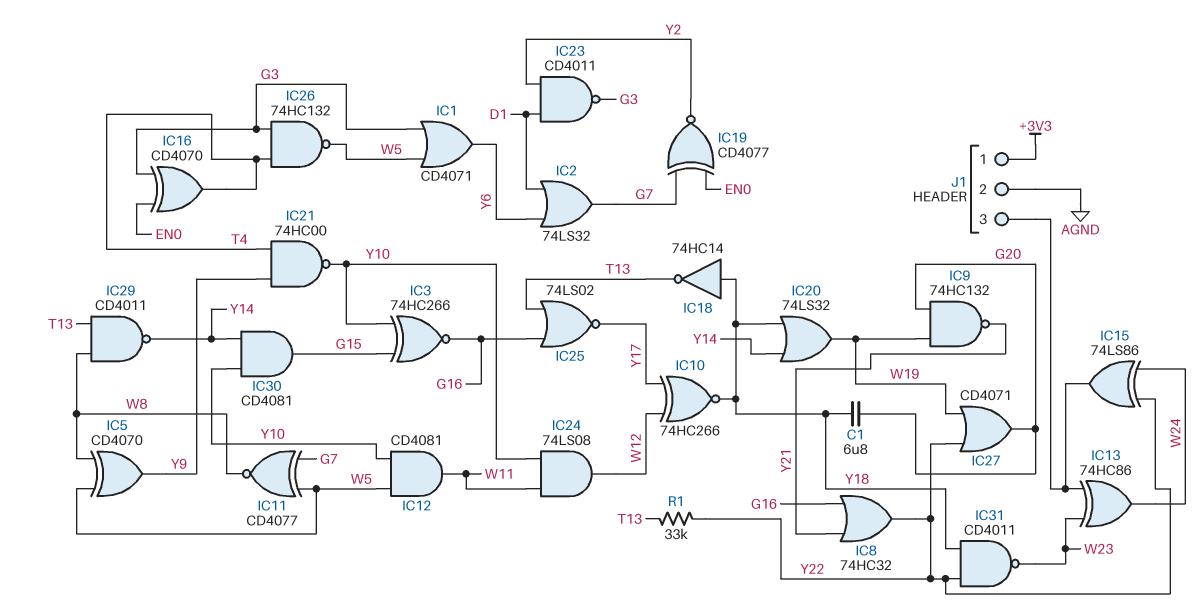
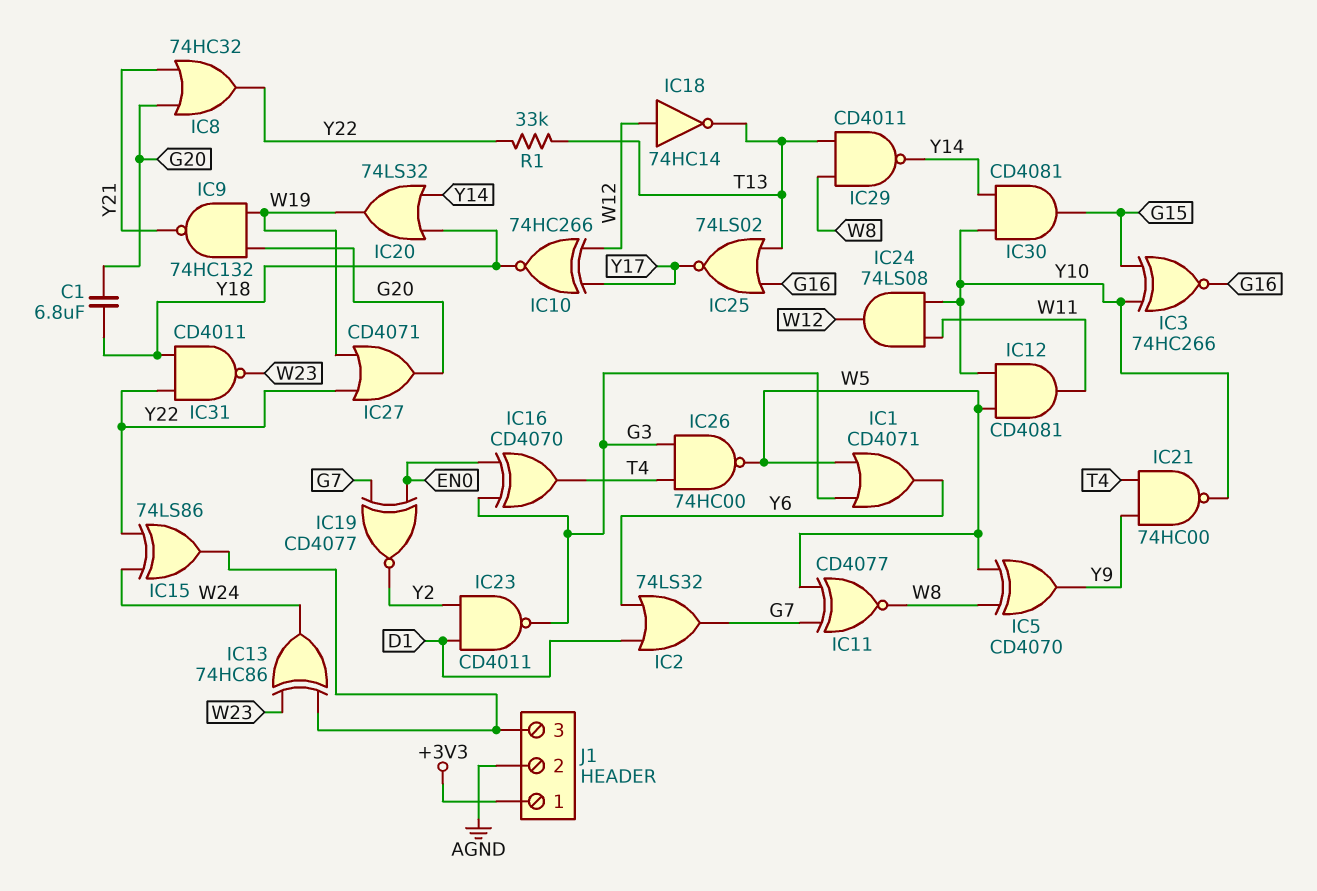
IC8: OR 74HC32 (in G16, in Y21, out Y22) -> OR 74HC32 (in G20, in Y21, out Y22)
IC18: NOT 74HC14 (in Y18, out T13) -> NOT 74HC14 (in W12, out T13)
IC26: NAND 74HC132 (in G3, in T4, out W5) -> NAND 74HC00 (in G3, in T4, out W5)

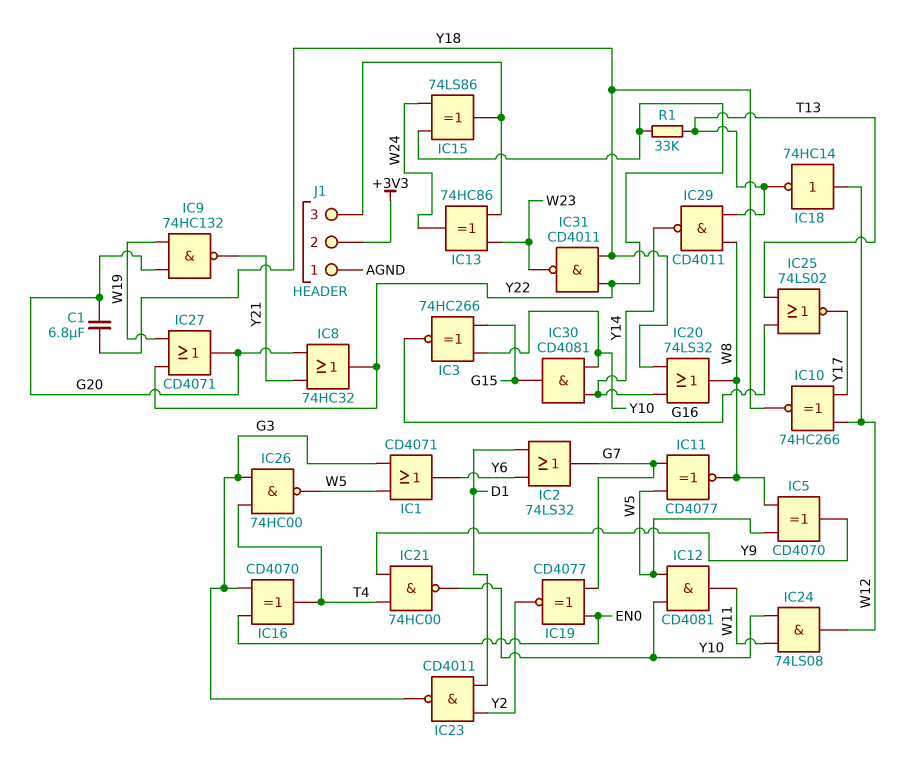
IC20: OR 74LS32 (in Y14, in Y18, out W19) -> OR 74LS32 (in Y14, in Y18, out W8)
J1 pin 1: +3V3 -> AGND
J1 pin 2: AGND -> +3V3

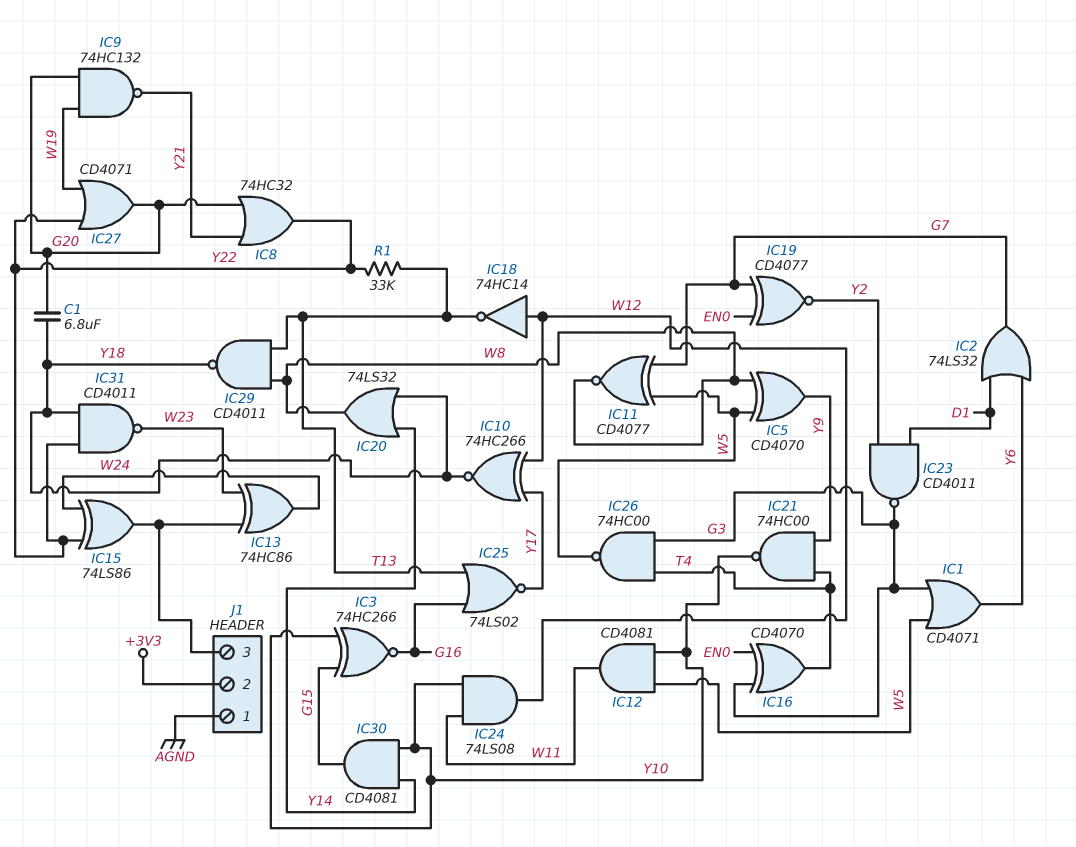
IC29: NAND CD4011 (in T13, in W8, out Y14) -> NAND CD4011 (in T13, in W8, out Y18)

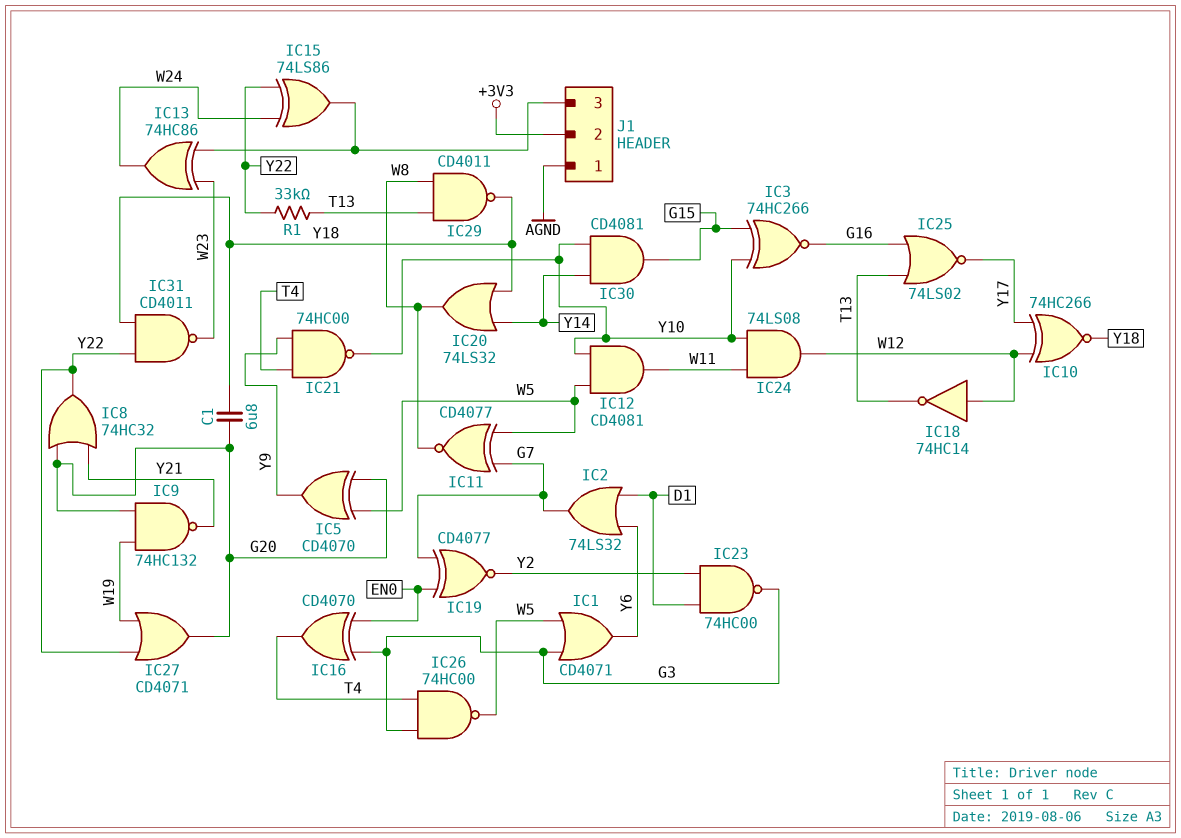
IC5: XOR CD4070 (in W5, in W8, out Y9) -> XOR CD4070 (in G20, in W5, out Y9)
IC23: NAND CD4011 (in D1, in Y2, out G3) -> NAND 74HC00 (in D1, in Y2, out G3)

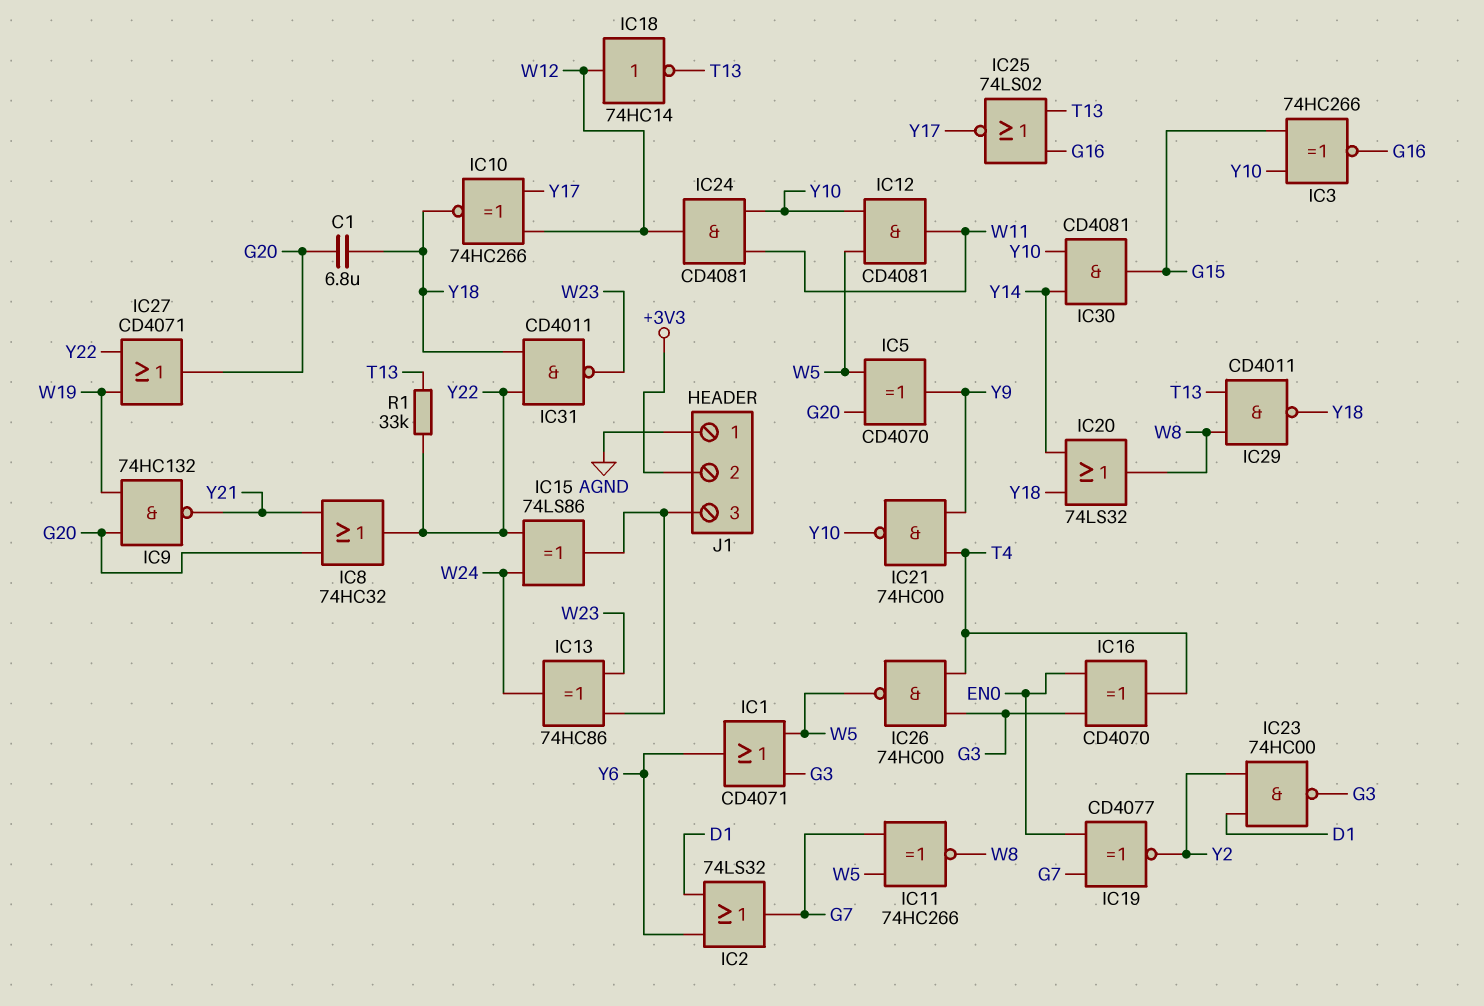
IC11: XNOR CD4077 (in G7, in W5, out W8) -> XNOR 74HC266 (in G7, in W5, out W8)
IC24: AND 74LS08 (in W11, in Y10, out W12) -> AND CD4081 (in W11, in Y10, out W12)

